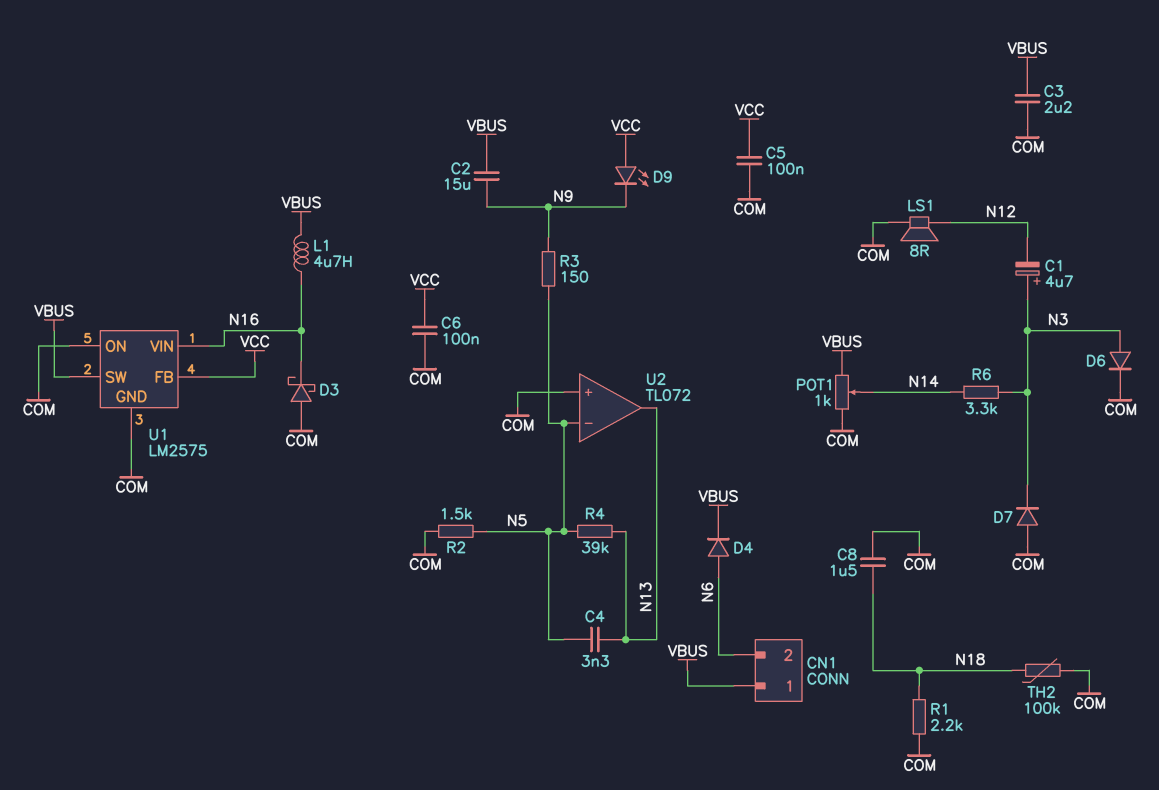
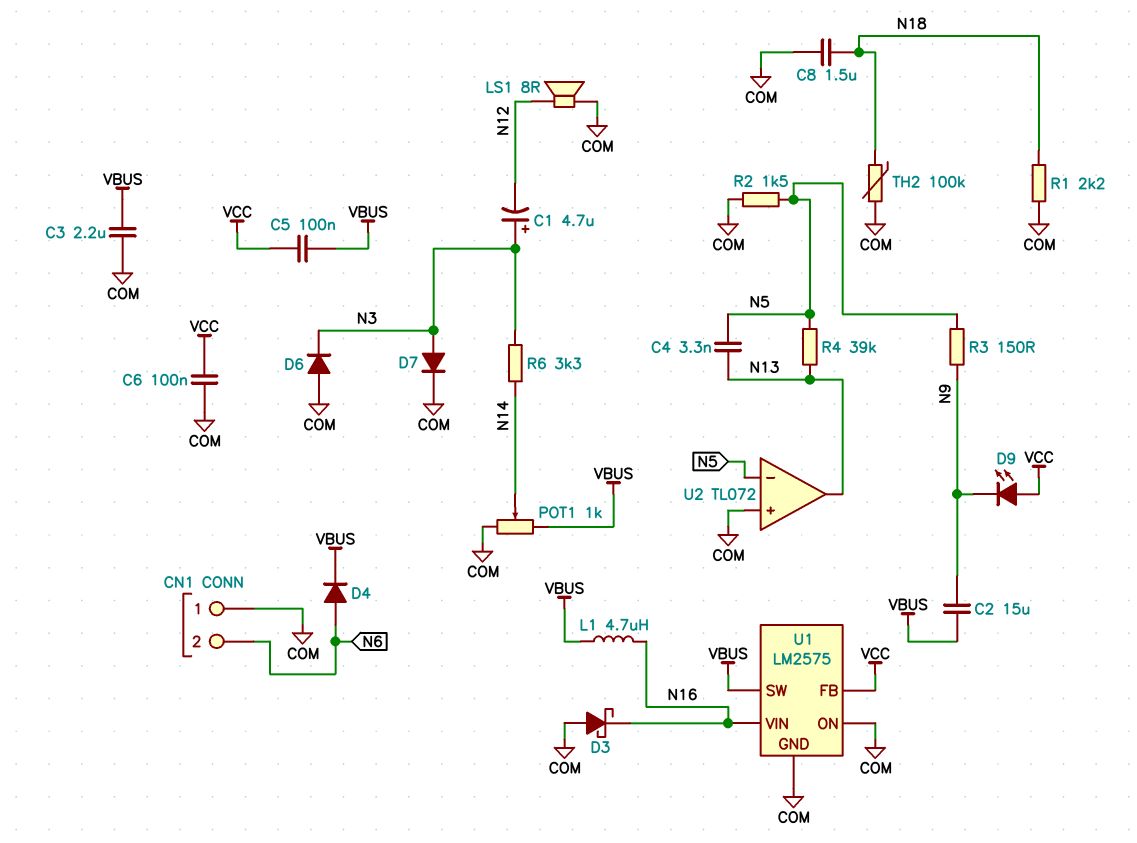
C5: 100nF (COM, VCC) -> 100nF (VBUS, VCC)
CN1 pin 1: VBUS -> COM
D6: diode (A N3, K COM) -> diode (A COM, K N3)
D7: diode (A COM, K N3) -> diode (A N3, K COM)

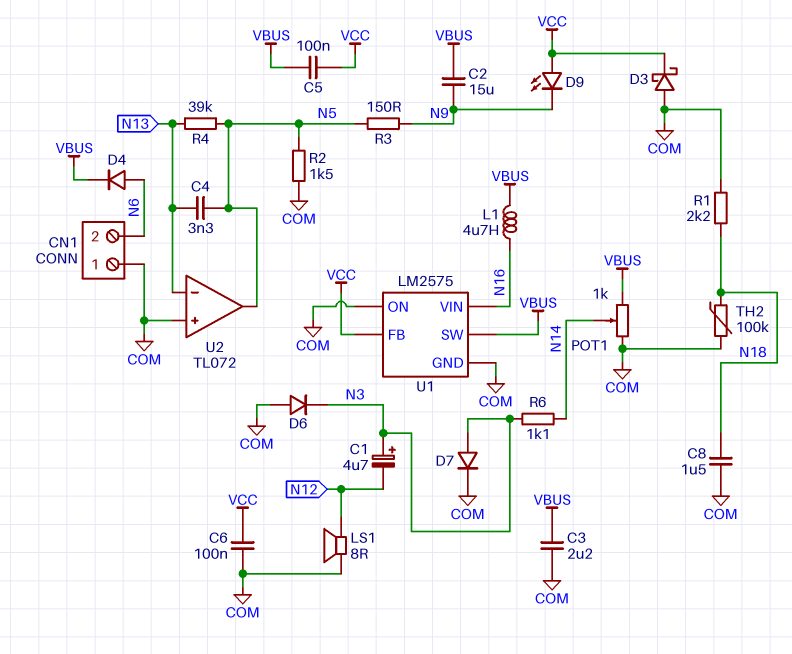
D3: schottky (A COM, K N16) -> schottky (A COM, K VCC)
R6: 3.3k (N3, N14) -> 1.1k (N3, N14)
U2 pin in-: N5 -> N13
U2 pin out: N13 -> N5

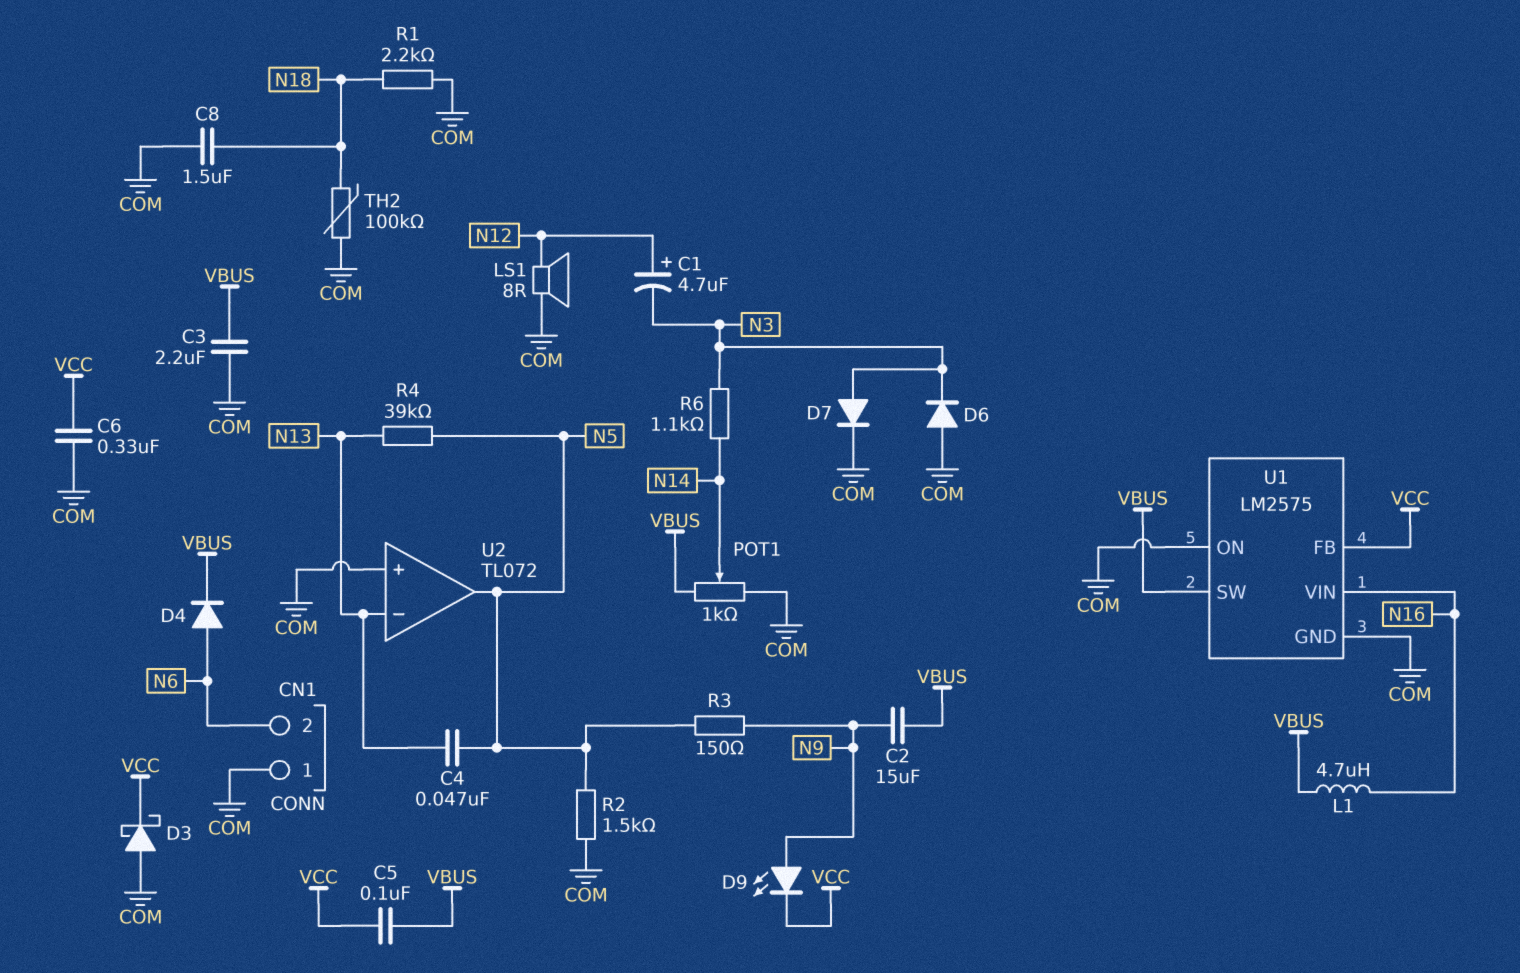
C1: 4.7uF (plus N3, minus N12) -> 4.7uF (plus N12, minus N3)
C4: 3.3nF (N5, N13) -> 47nF (N5, N13)
C6: 100nF (COM, VCC) -> 330nF (COM, VCC)
D9: LED (A VCC, K N9) -> LED (A N9, K VCC)

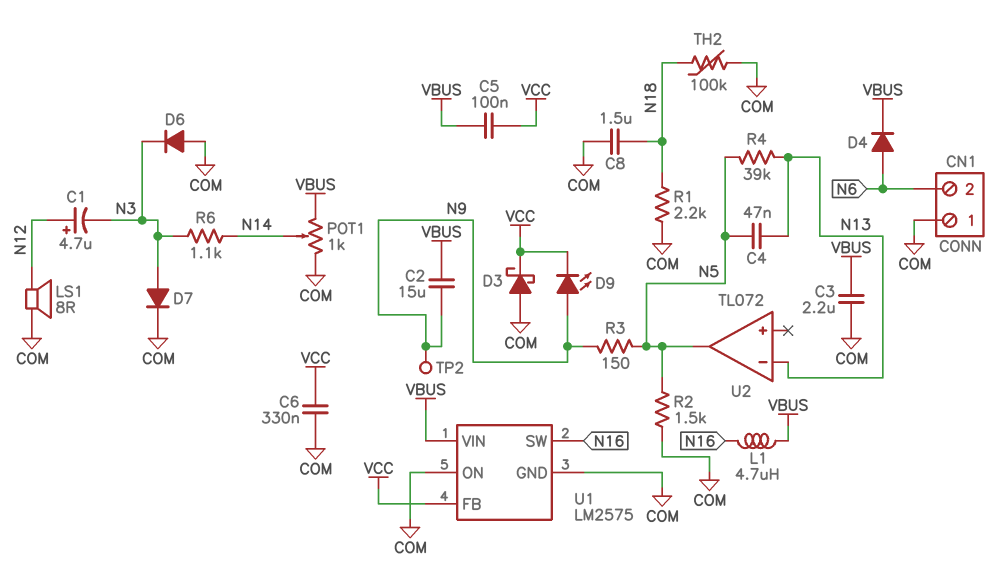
TP2: none -> test point (N9)
U1 pin SW: VBUS -> N16
U1 pin VIN: N16 -> VBUS
U2 pin in+: COM -> none

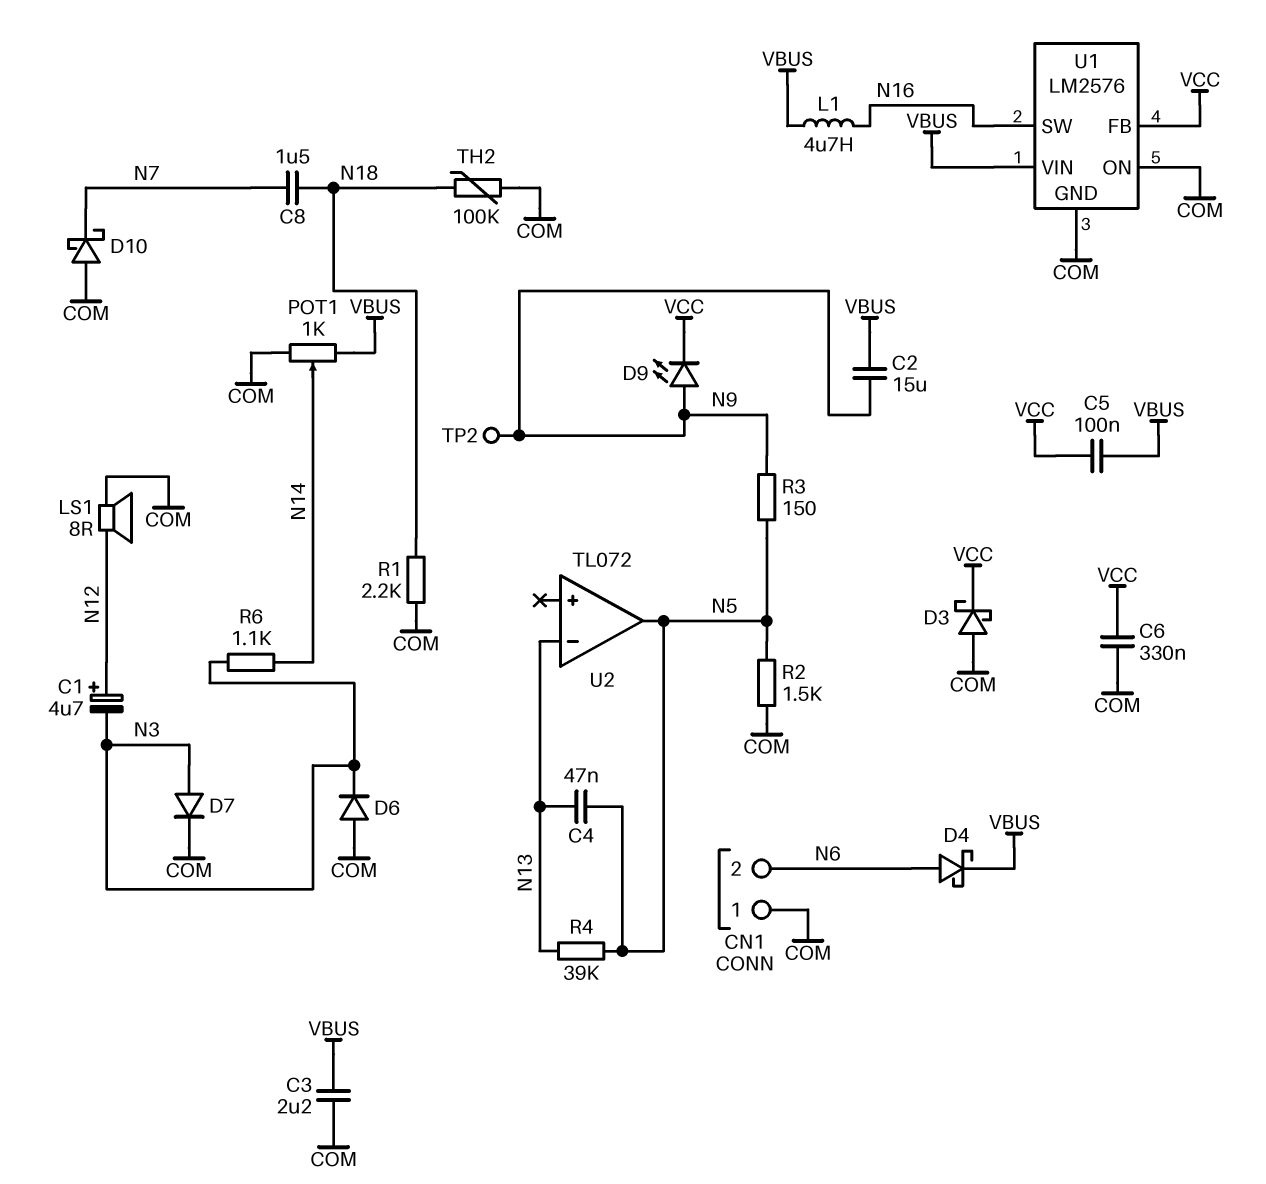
C8: 1.5uF (COM, N18) -> 1.5uF (N7, N18)
D4: diode (A N6, K VBUS) -> schottky (A N6, K VBUS)
D10: none -> schottky (A COM, K N7)
U1: LM2575 -> LM2576

